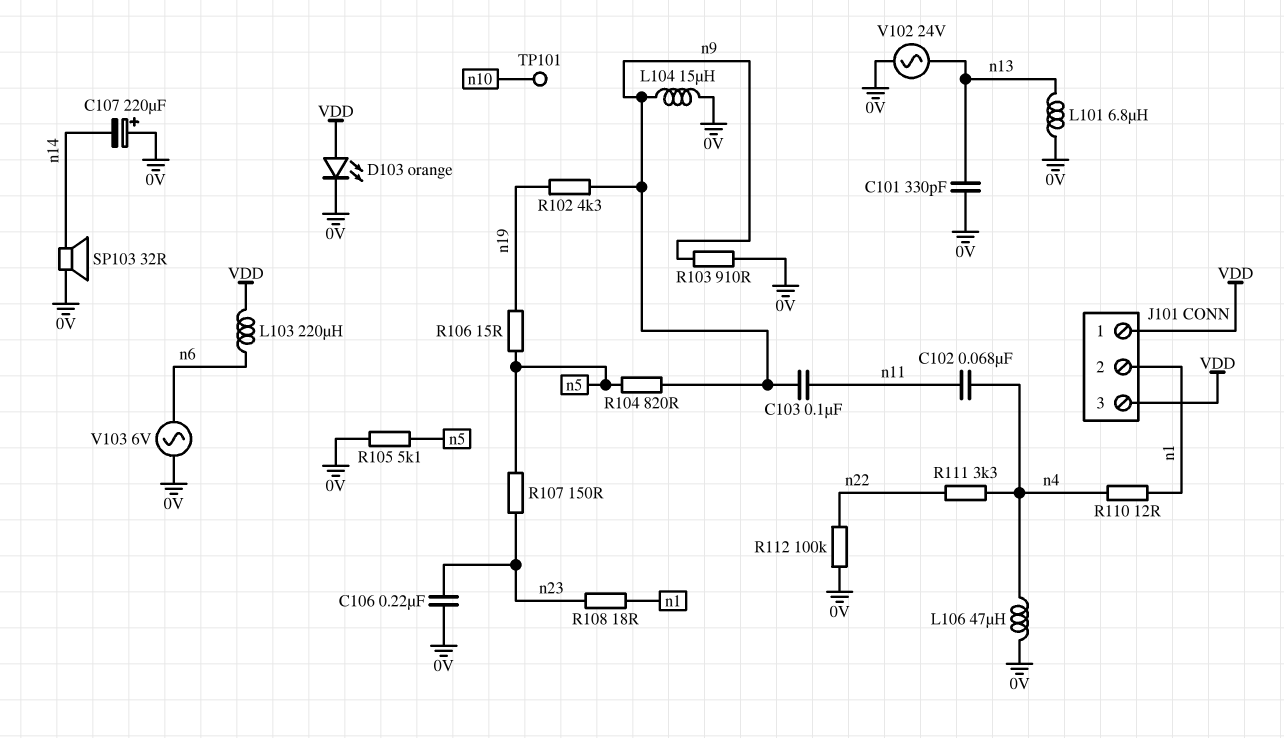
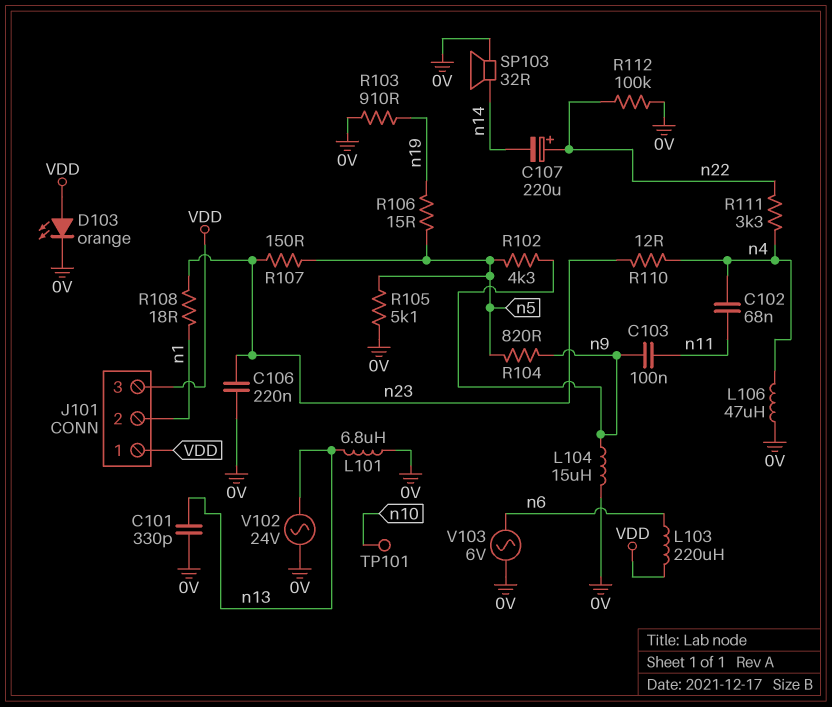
C107: 220uF (plus 0V, minus n14) -> 220uF (plus n22, minus n14)
R102: 4.3k (n9, n19) -> 4.3k (n5, n9)
R103: 910 (0V, n9) -> 910 (0V, n19)
R110: 12 (n1, n4) -> 12 (n4, n23)

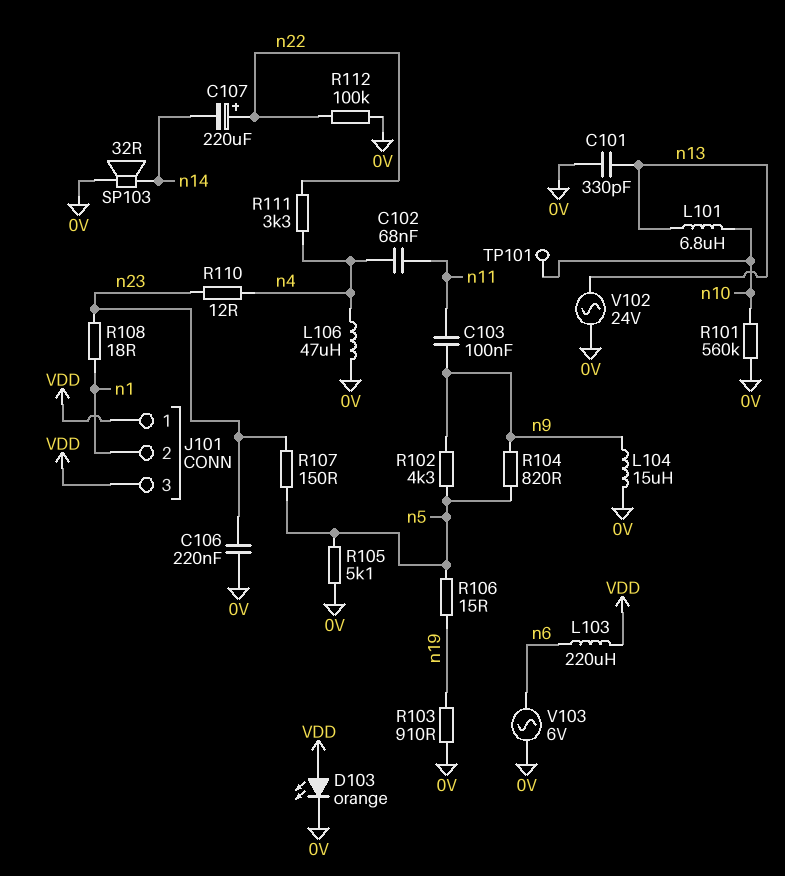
L101: 6.8uH (0V, n13) -> 6.8uH (n10, n13)
R101: none -> 560k (0V, n10)

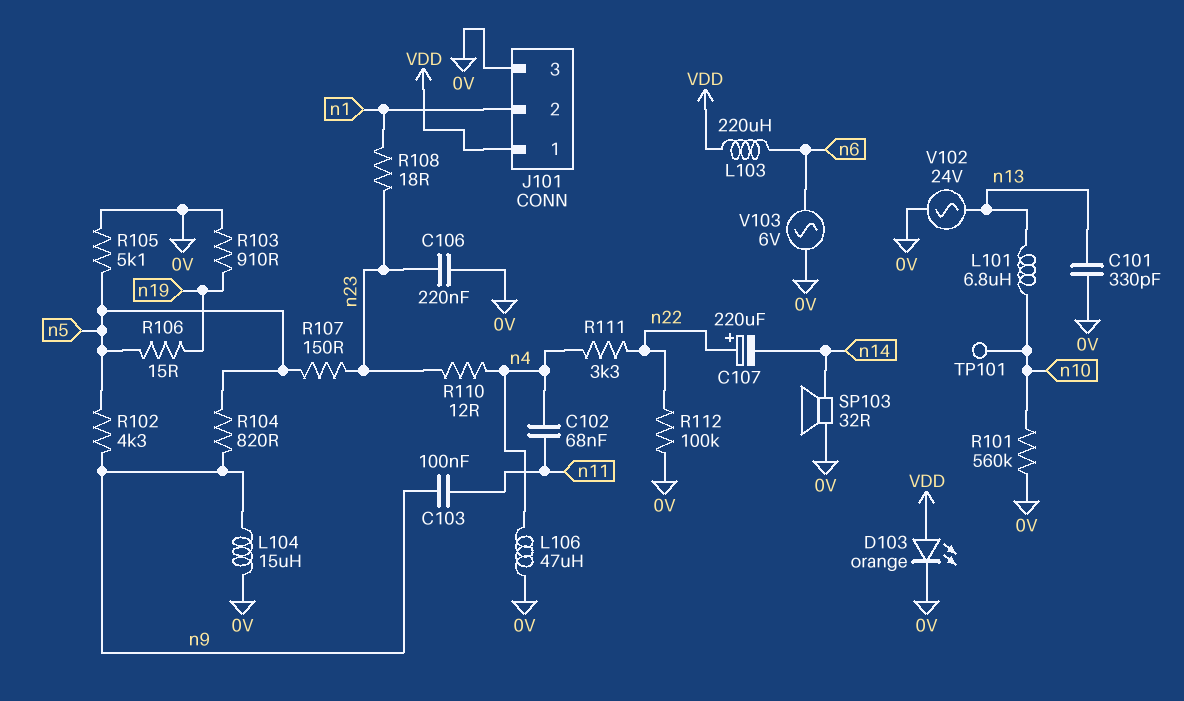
J101 pin 3: VDD -> 0V

